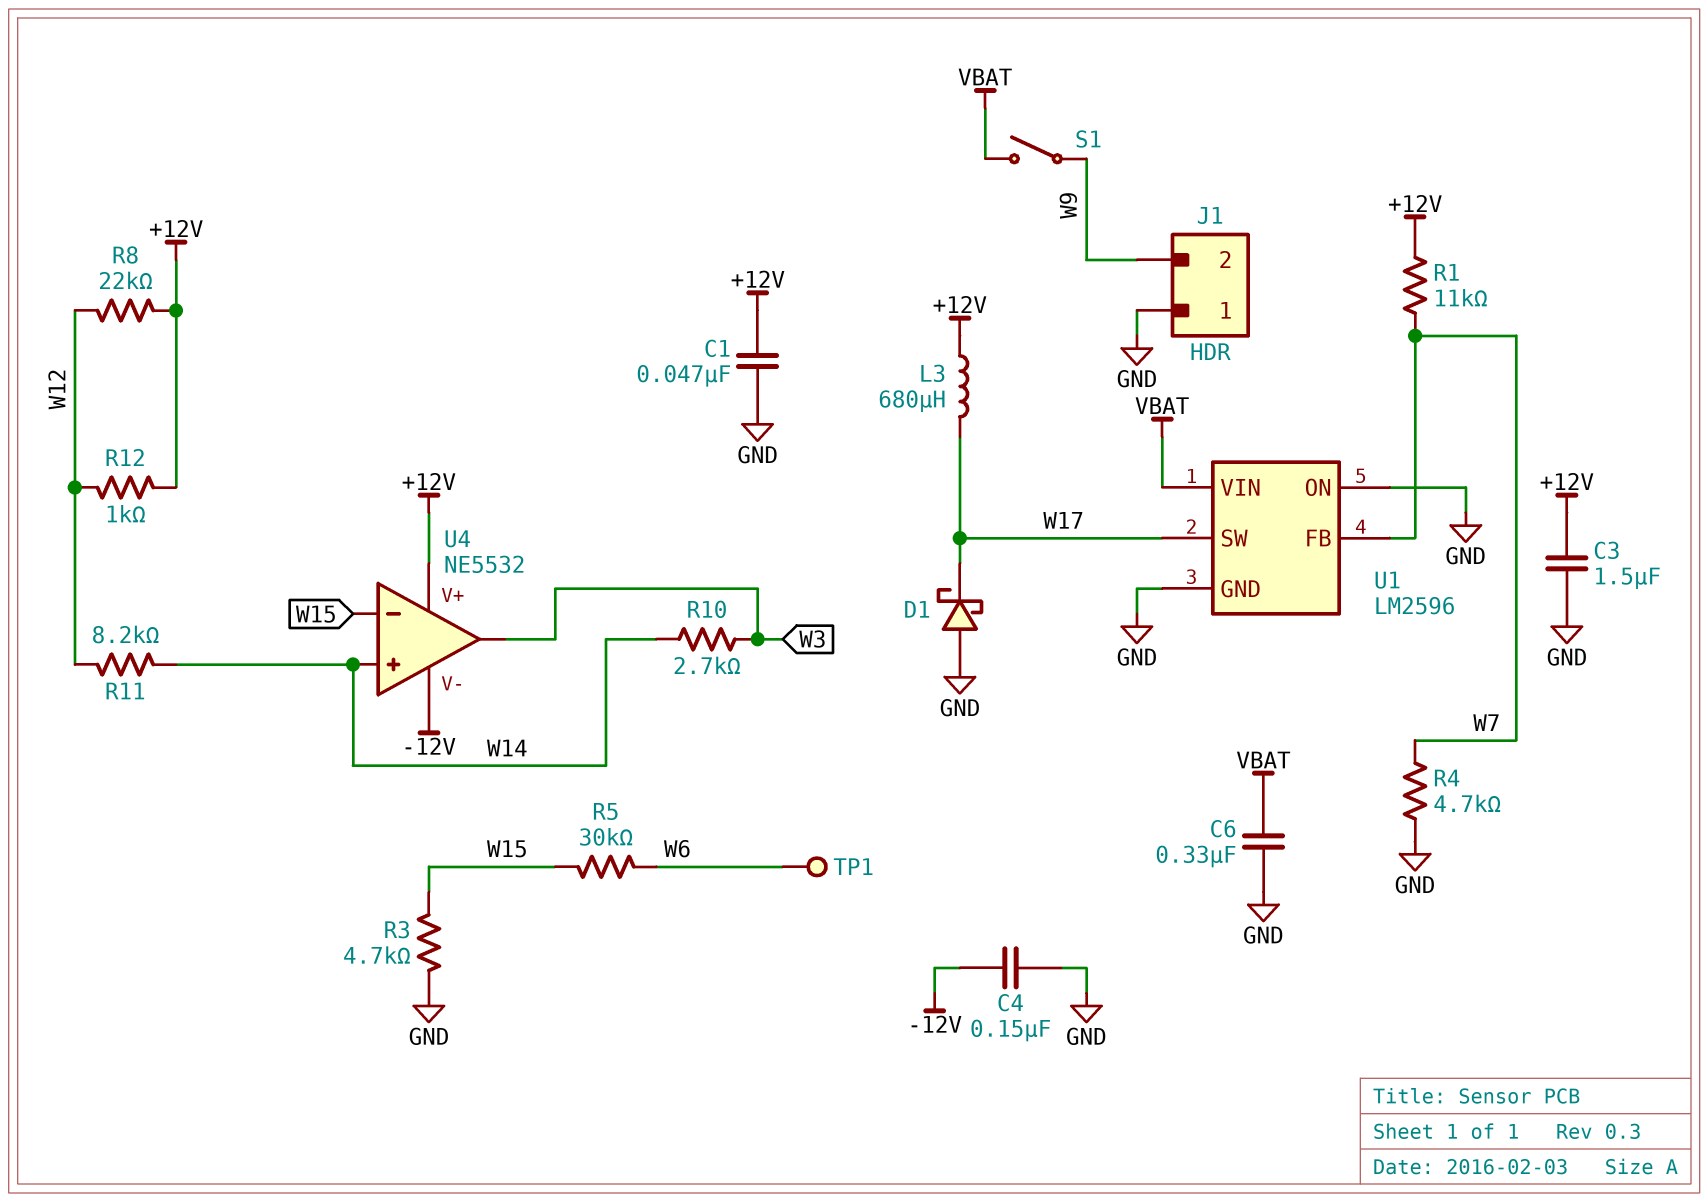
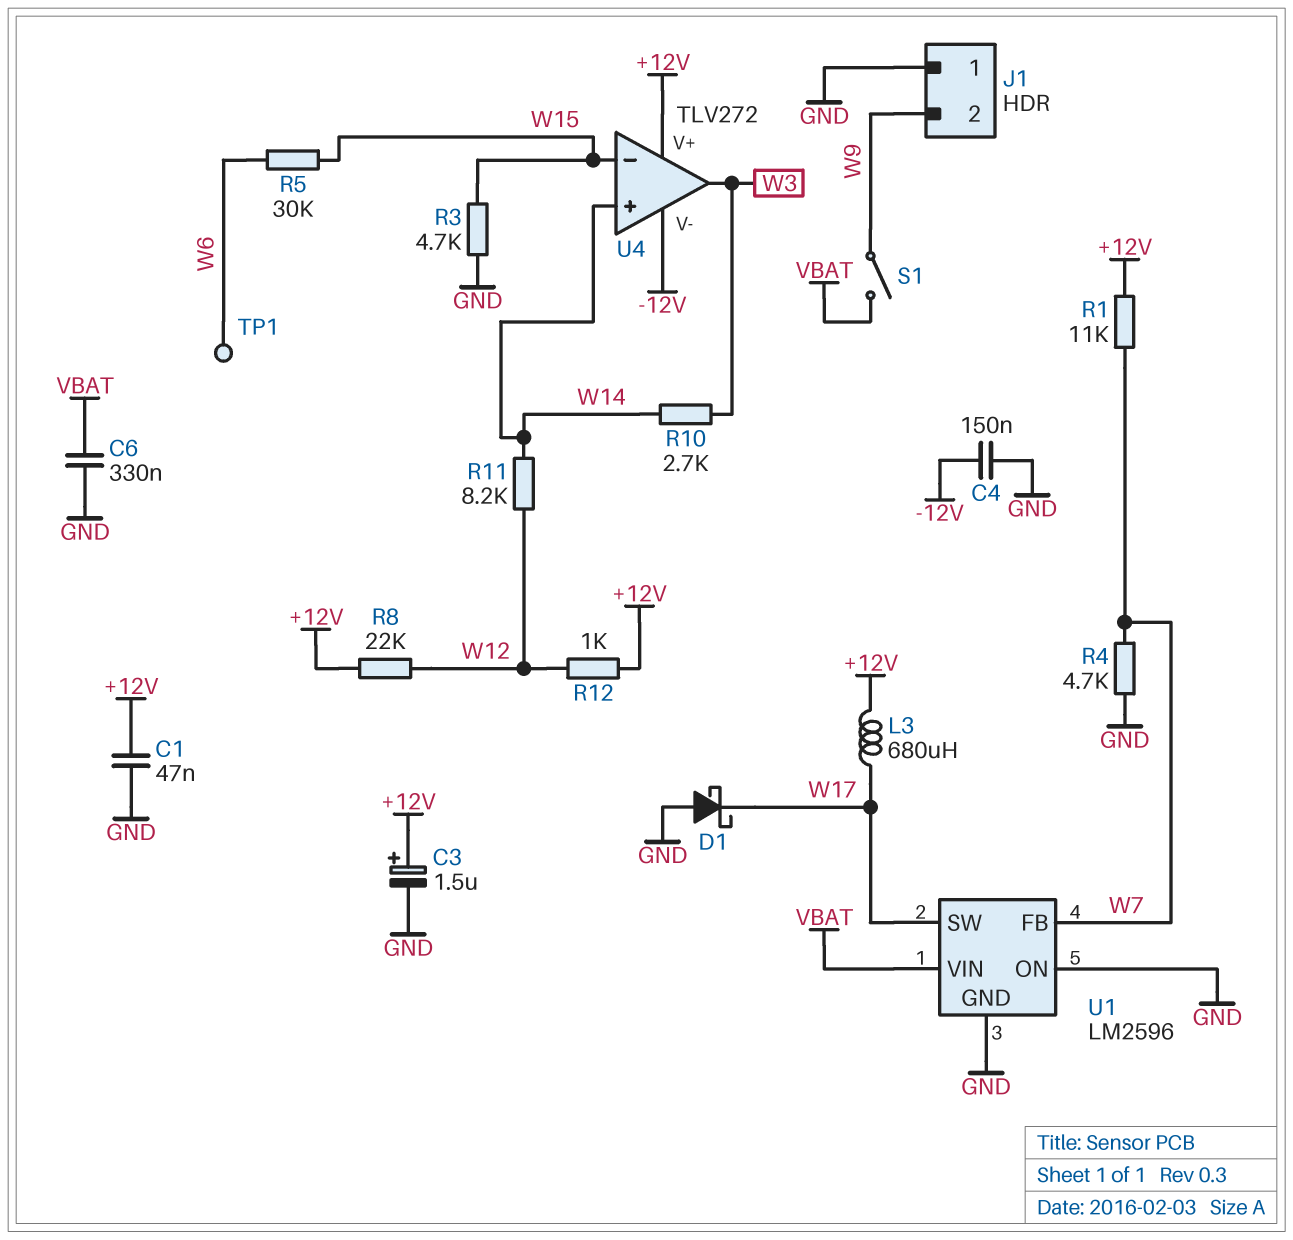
C3: 1.5uF (+12V, GND) -> 1.5uF (plus +12V, minus GND)
U4: NE5532 -> TLV272

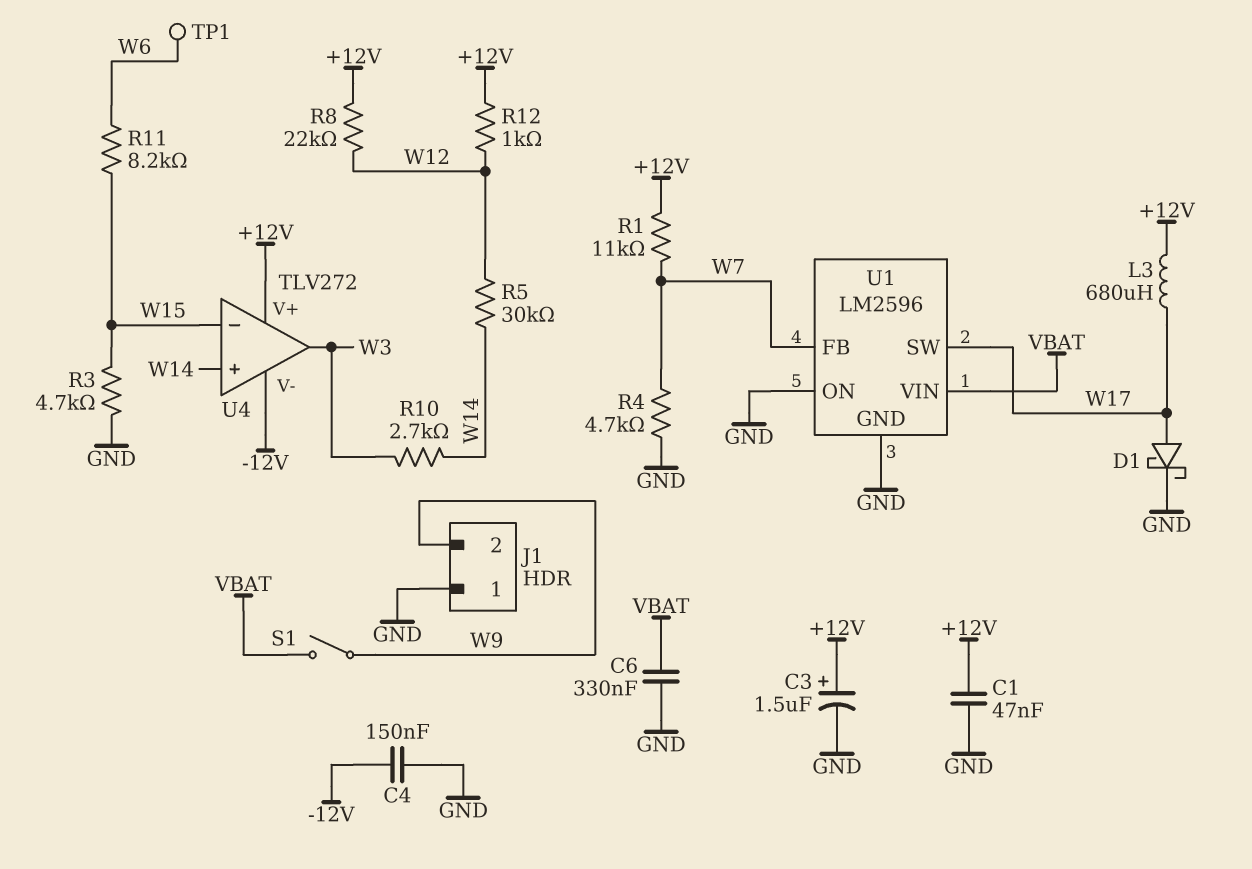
D1: schottky (A GND, K W17) -> schottky (A W17, K GND)
R5: 30k (W6, W15) -> 30k (W12, W14)
R11: 8.2k (W12, W14) -> 8.2k (W6, W15)

